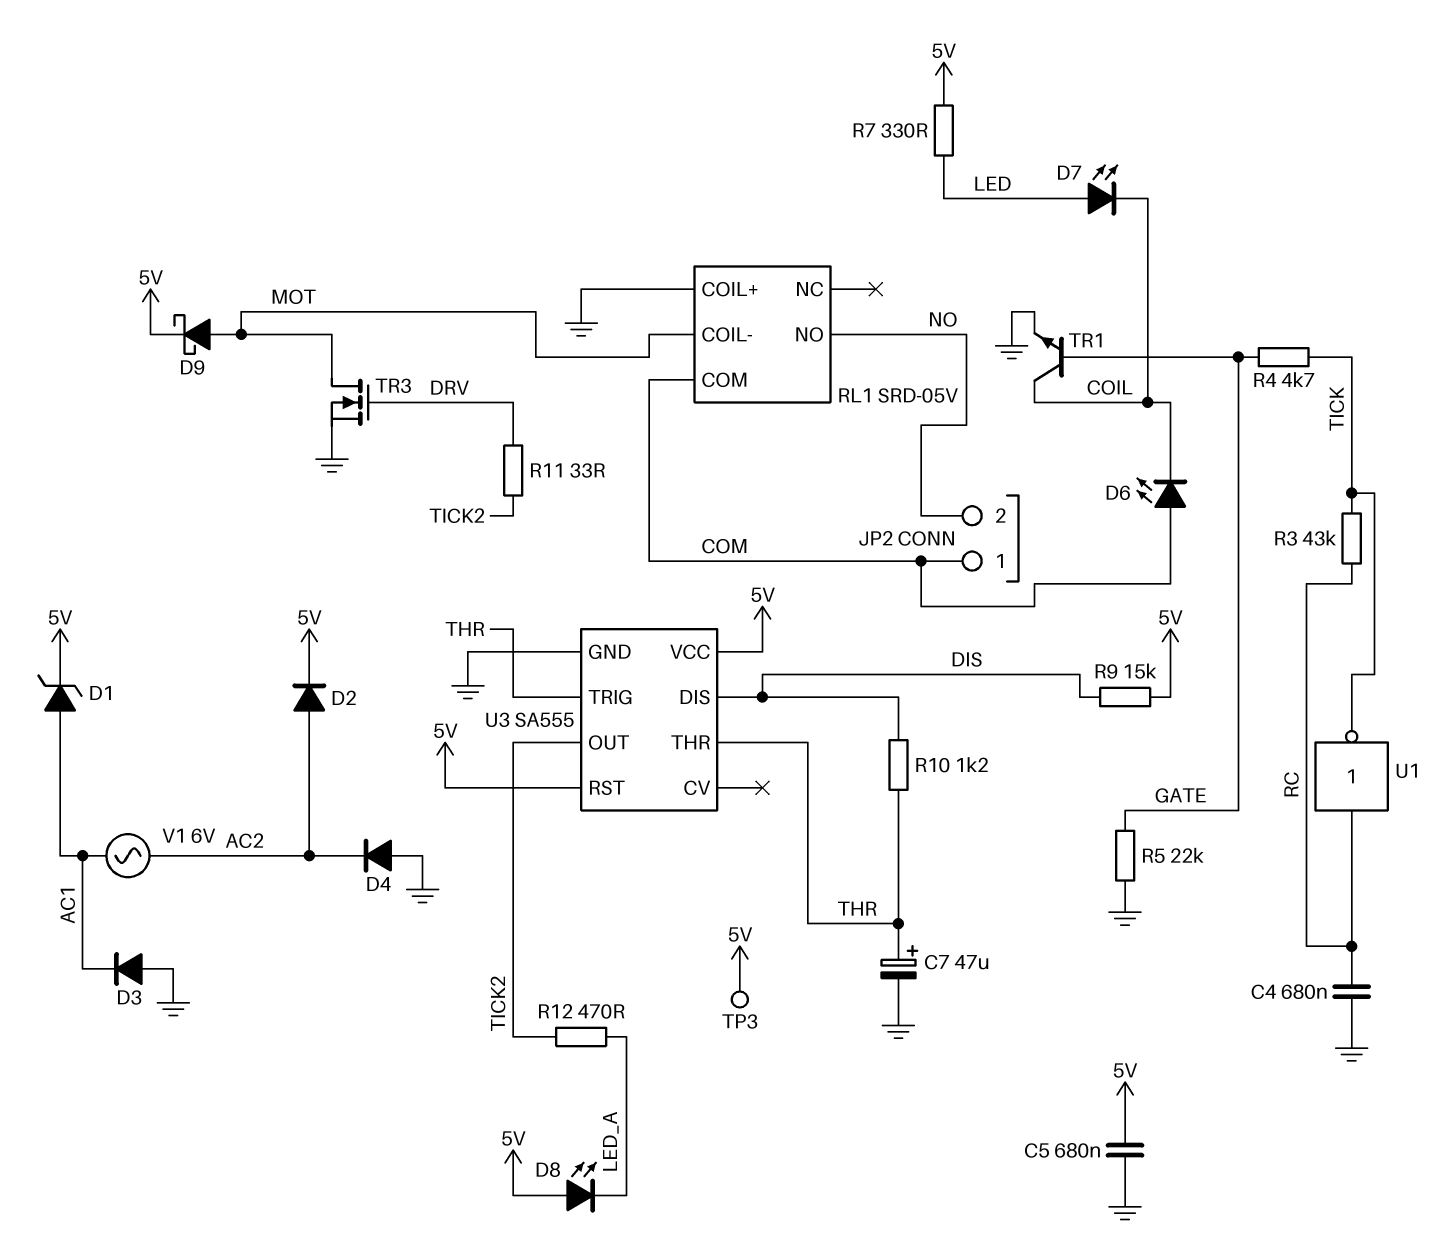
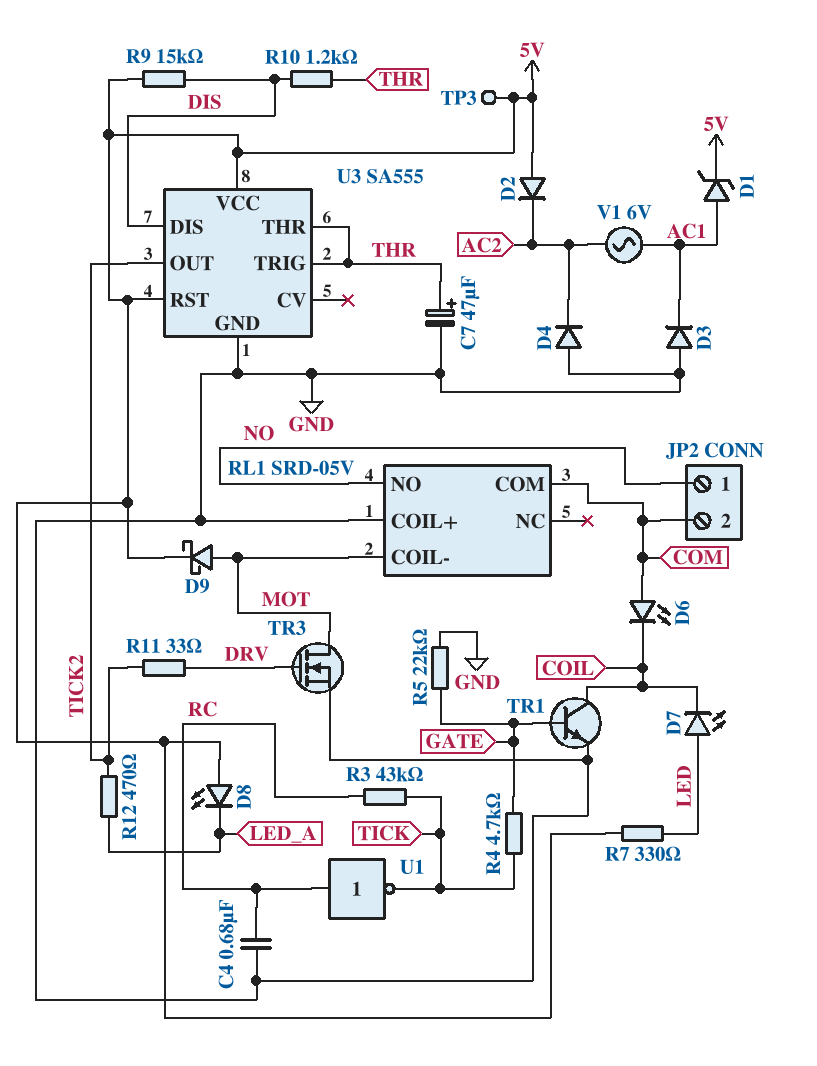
C5: 680nF (5V, GND) -> none
D2: diode (A AC2, K 5V) -> diode (A 5V, K AC2)
JP2 pin 1: COM -> NO
JP2 pin 2: NO -> COM

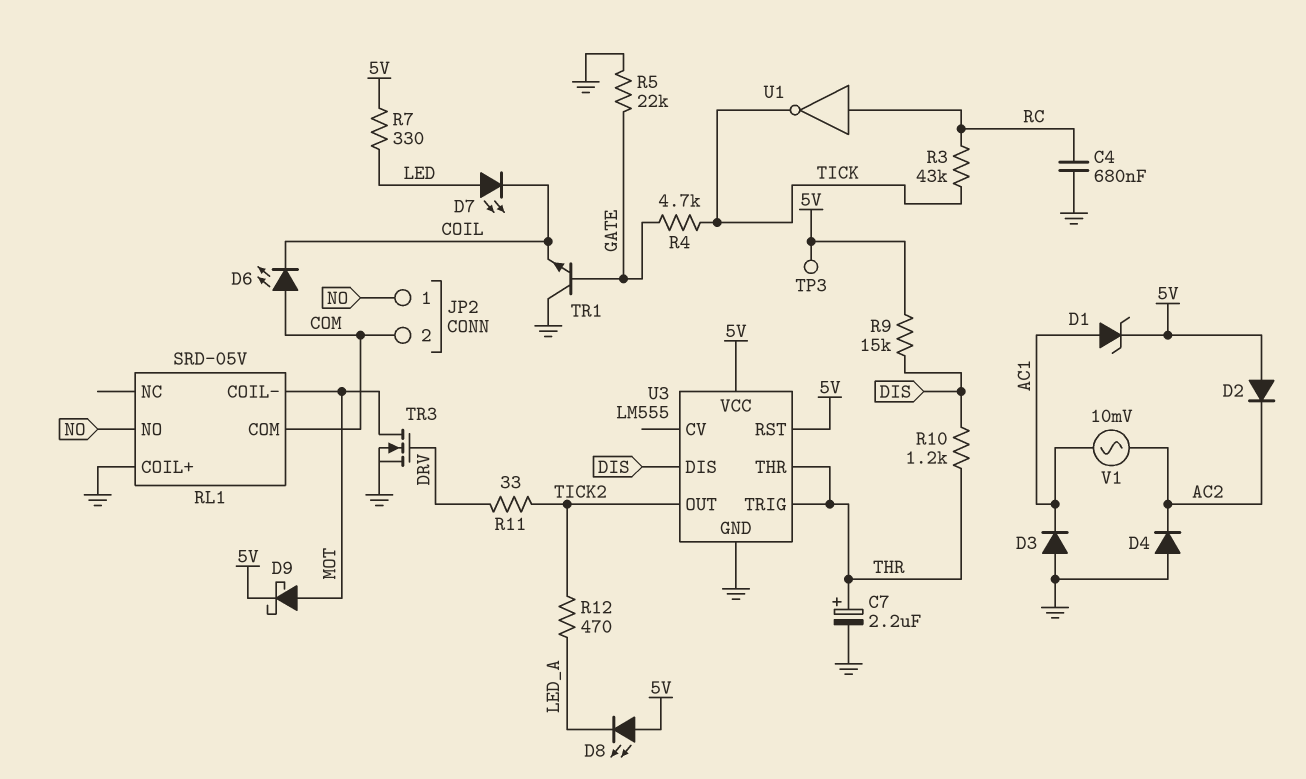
C7: 47uF (plus THR, minus GND) -> 2.2uF (plus THR, minus GND)
TR1: NPN (B GATE, C COIL, E GND) -> NPN (B GATE, C GND, E COIL)
U3: SA555 -> LM555
V1: AC 6V (AC1, AC2) -> AC 10mV (AC1, AC2)

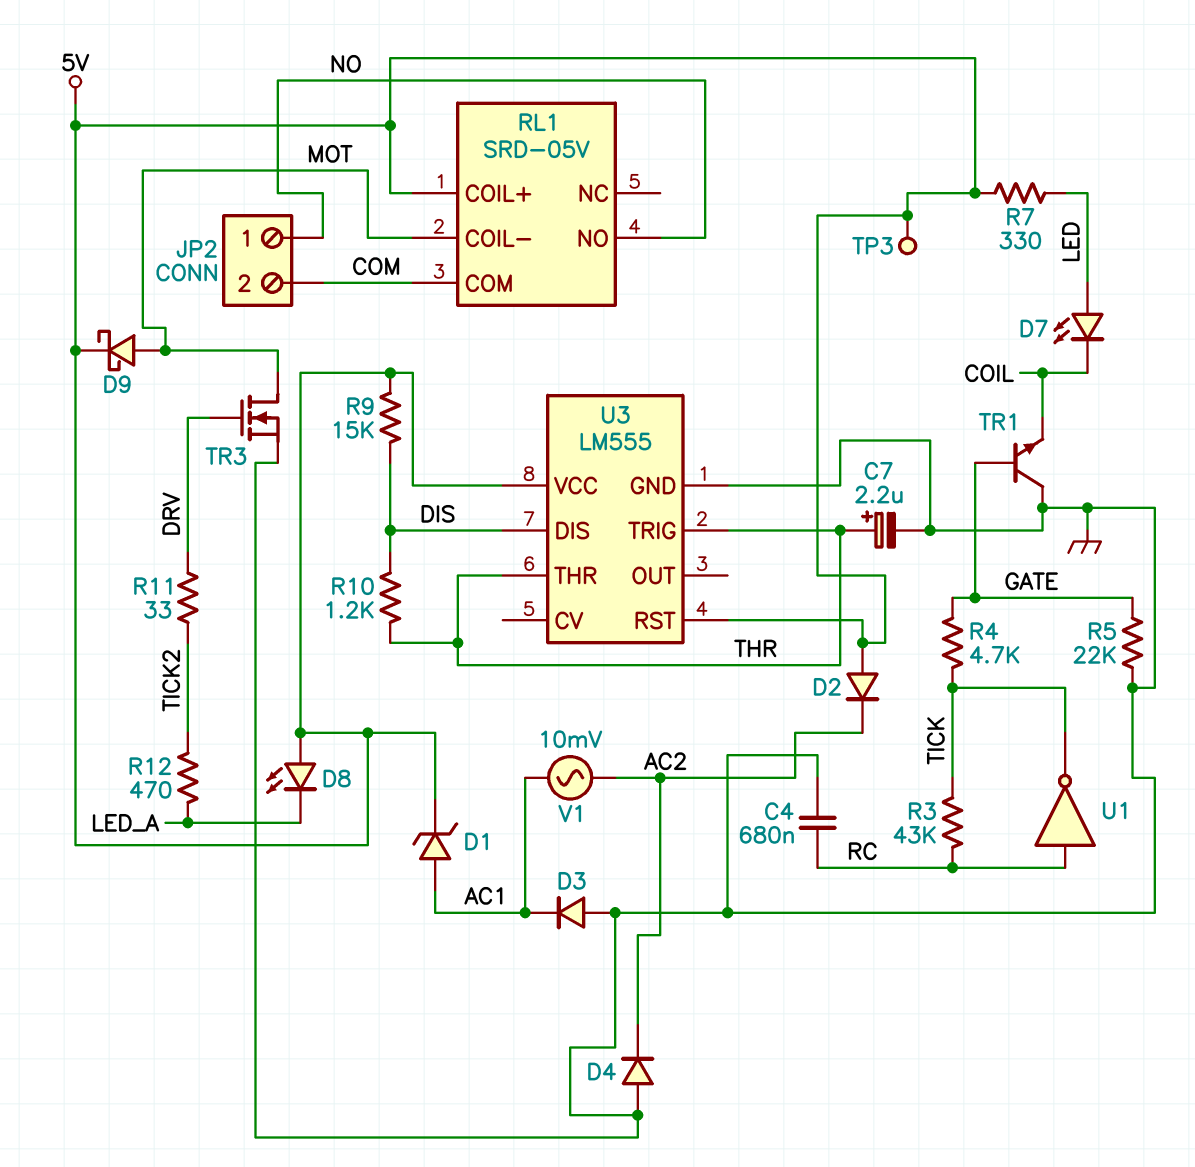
D6: LED (A COM, K COIL) -> none
RL1 pin COIL+: GND -> 5V
U3 pin OUT: TICK2 -> none

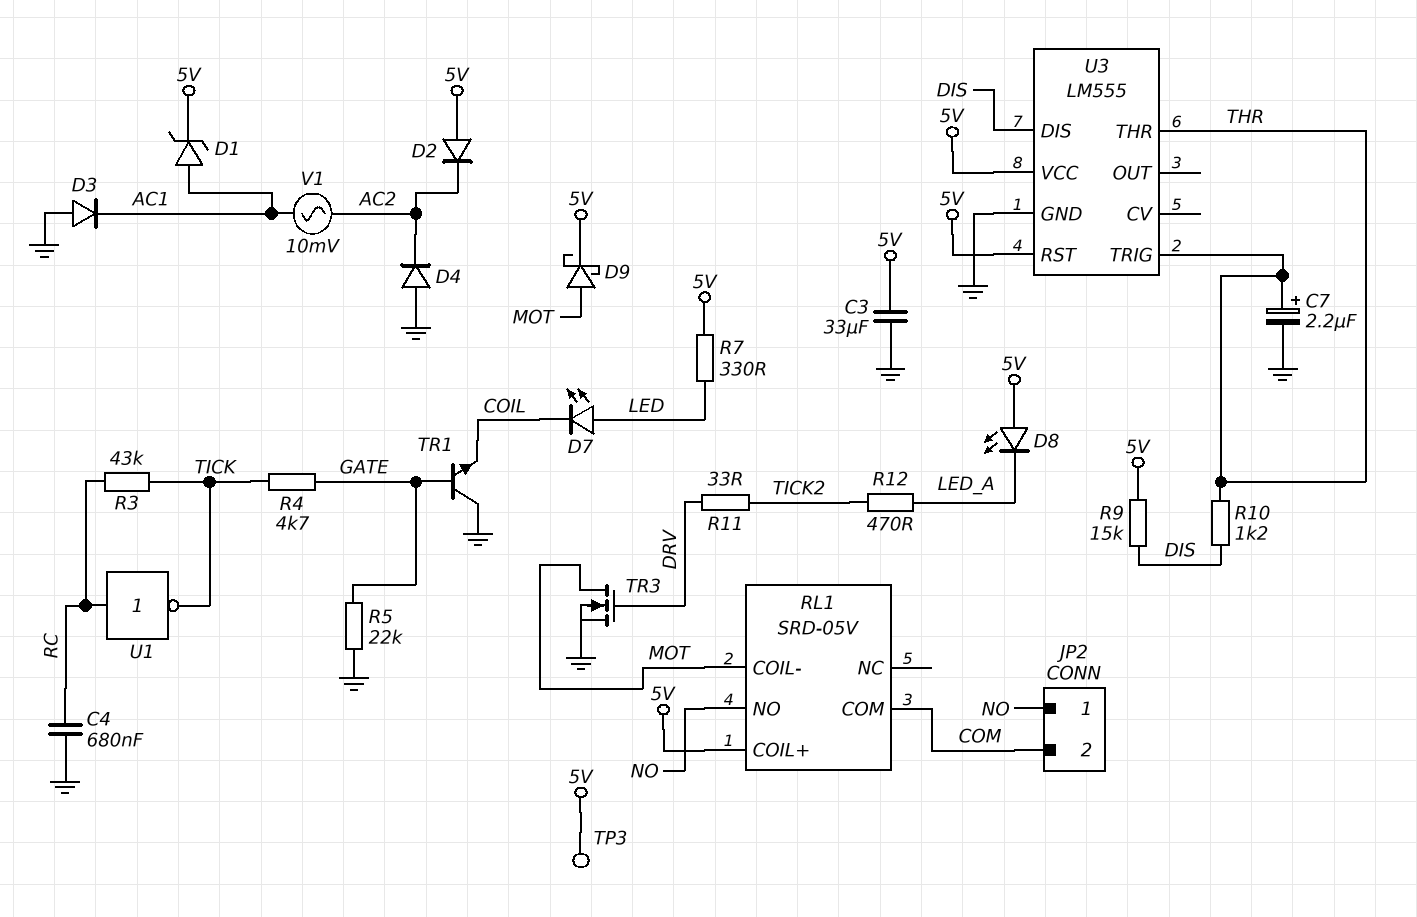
C3: none -> 33uF (5V, GND)

